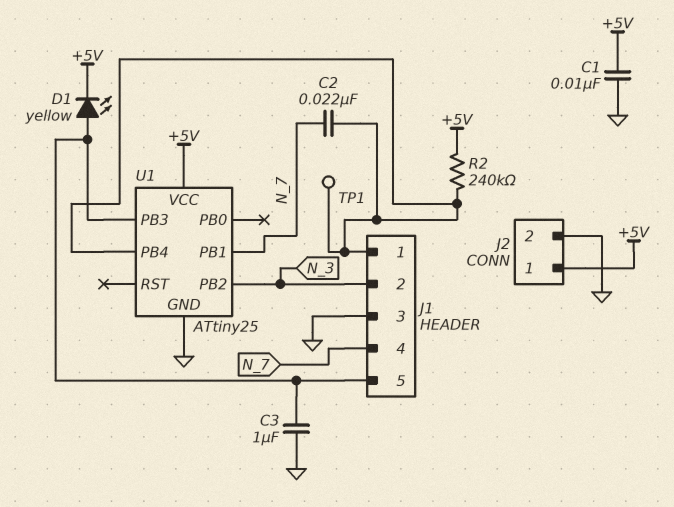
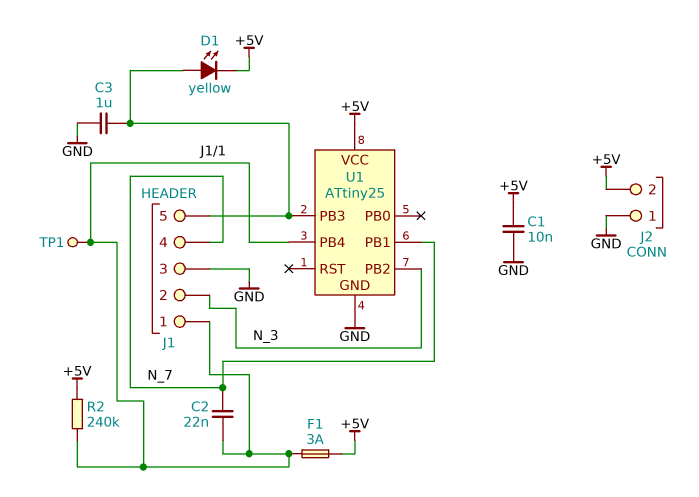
F1: none -> 3A (+5V, J1/1)
J2 pin 1: +5V -> GND
J2 pin 2: GND -> +5V

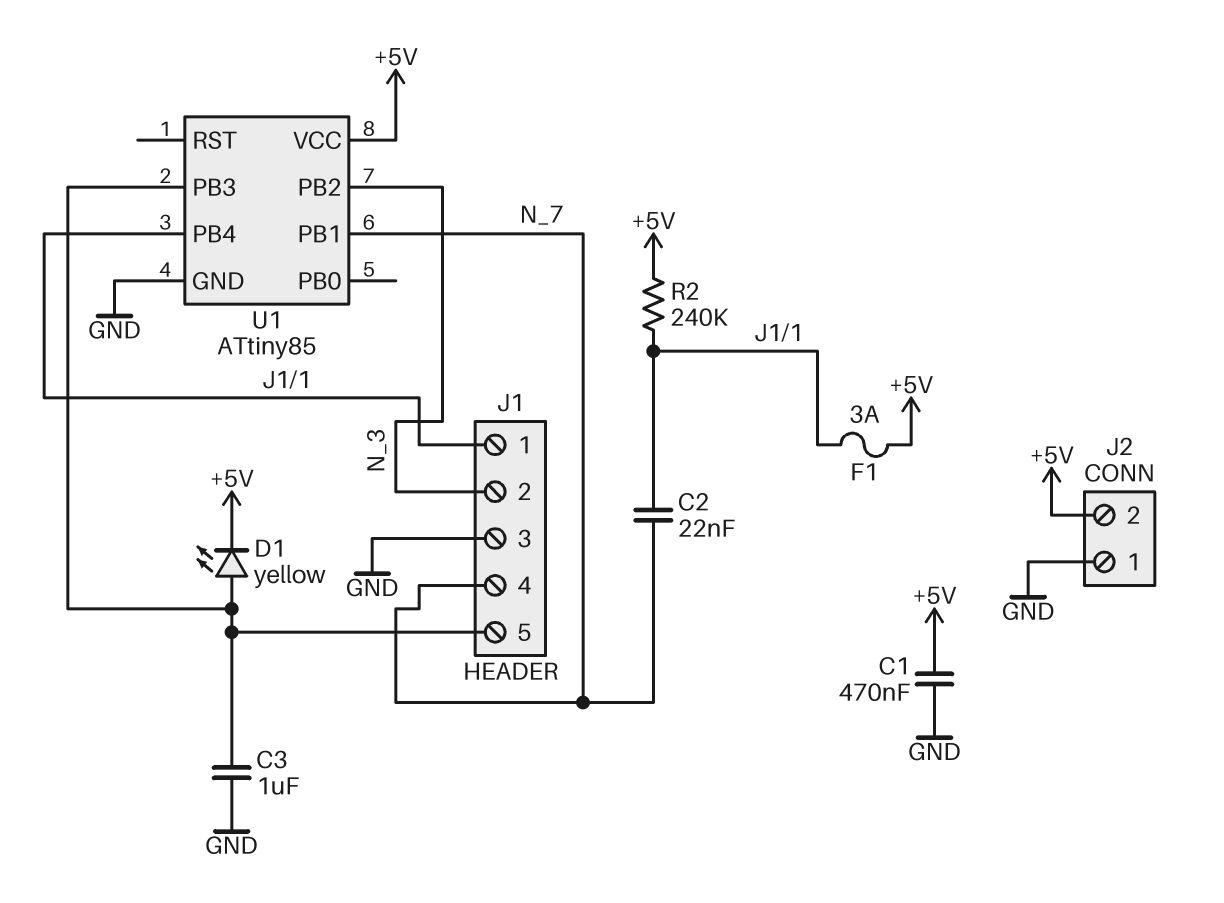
C1: 10nF (+5V, GND) -> 470nF (+5V, GND)
TP1: test point (J1/1) -> none
U1: ATtiny25 -> ATtiny85

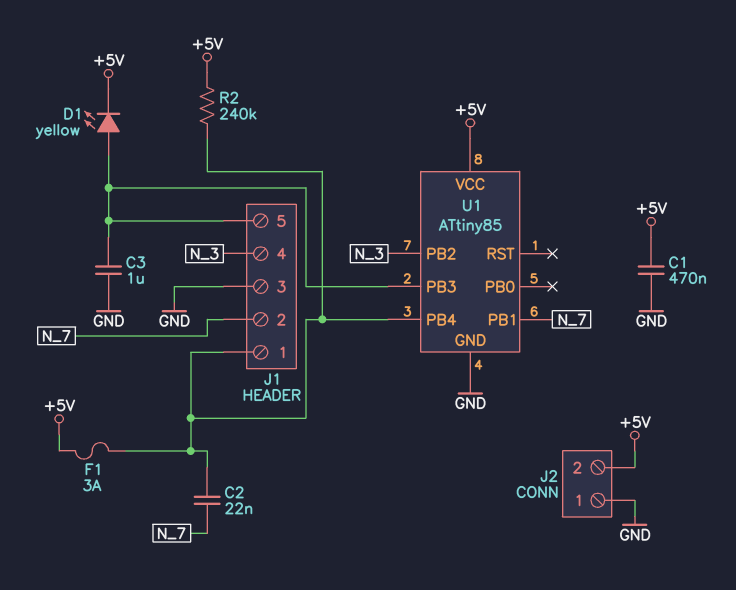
J1 pin 2: N_3 -> N_7
J1 pin 4: N_7 -> N_3

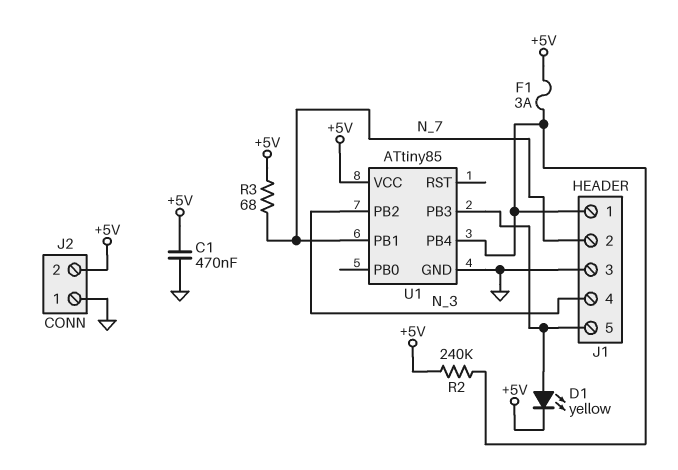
C2: 22nF (J1/1, N_7) -> none
C3: 1uF (GND, J1/5) -> none
R3: none -> 68 (+5V, N_7)

